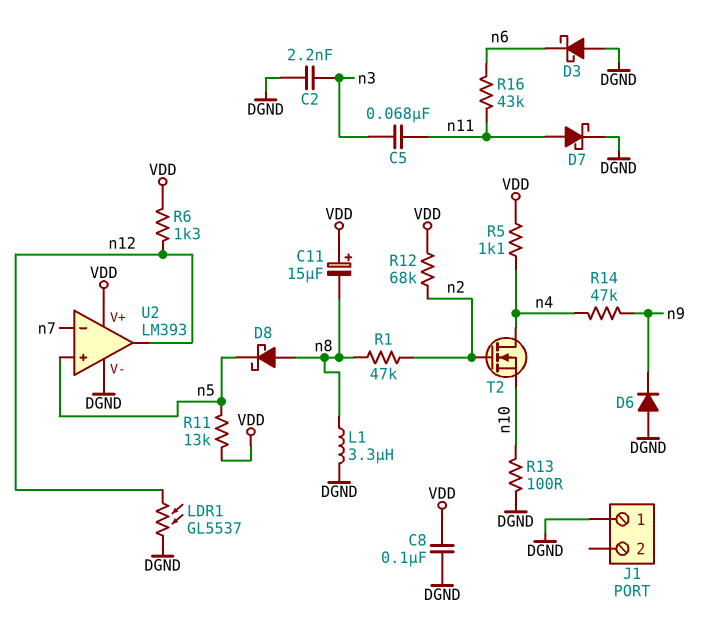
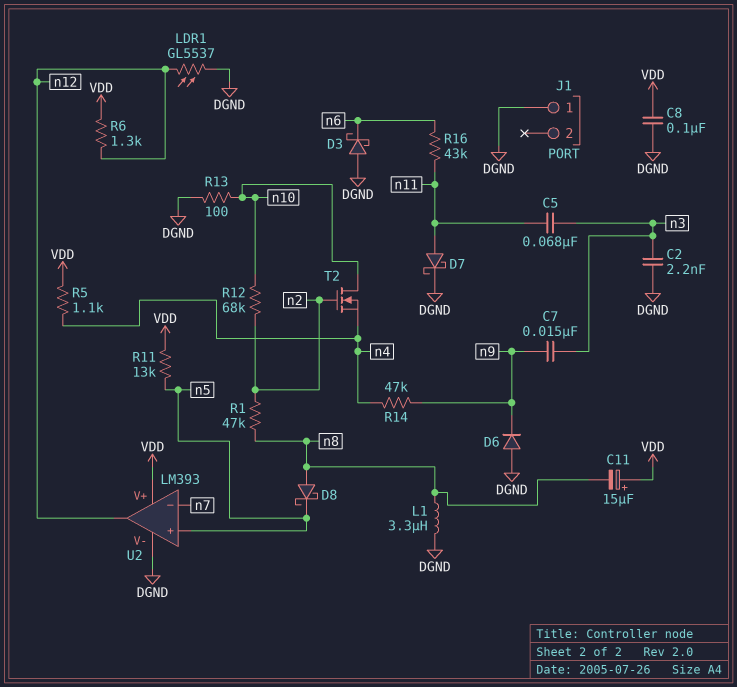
C7: none -> 15nF (n3, n9)
R12: 68k (VDD, n2) -> 68k (n2, n10)
T2: NMOS (G n2, D n4, S n10) -> NMOS (G n2, D n10, S n4)

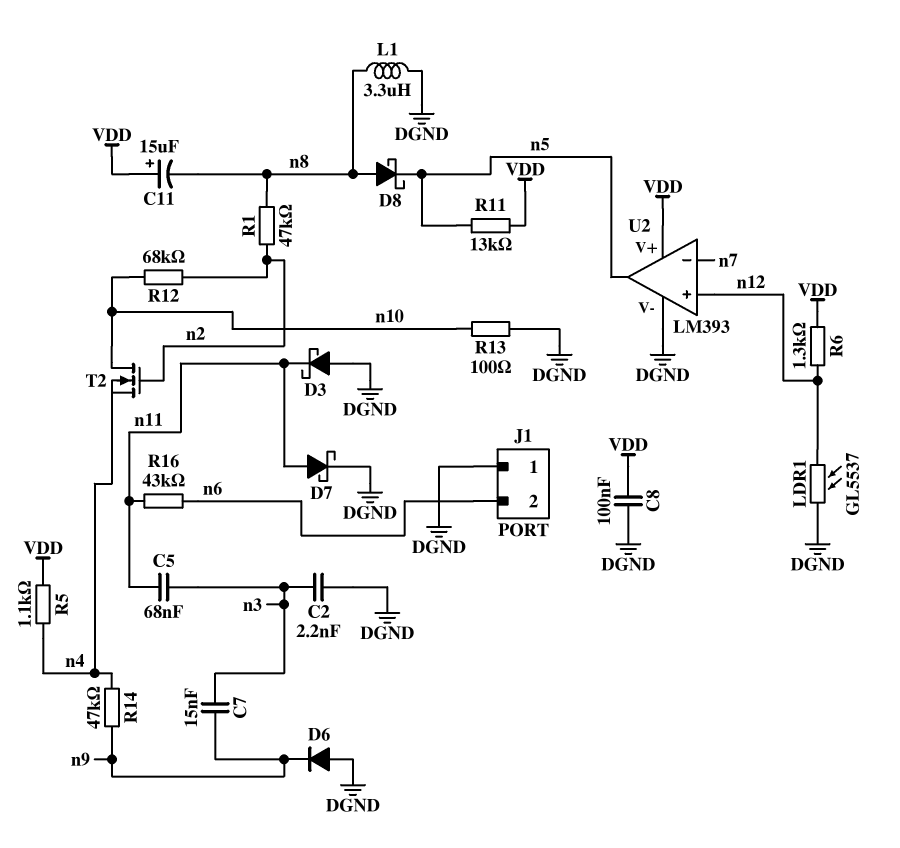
D3: schottky (A DGND, K n6) -> schottky (A DGND, K n11)
J1 pin 2: none -> n6
U2 pin in+: n5 -> n12
U2 pin out: n12 -> n5

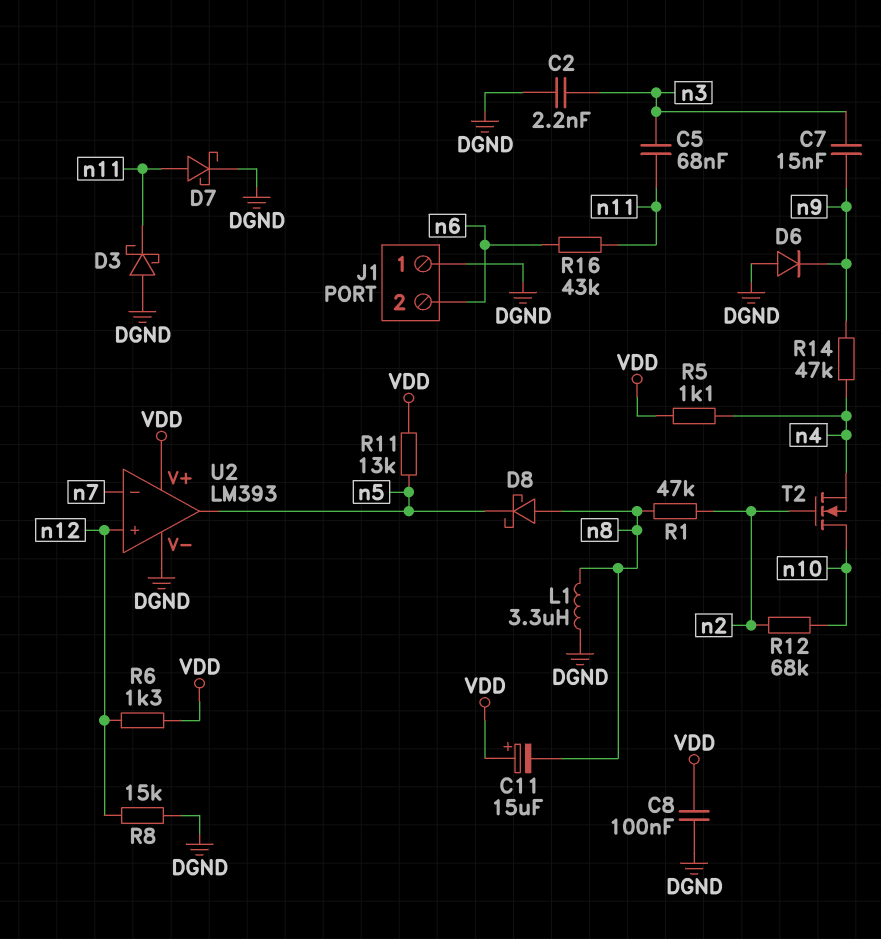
LDR1: GL5537 (DGND, n12) -> none
R8: none -> 15k (DGND, n12)
R13: 100 (DGND, n10) -> none

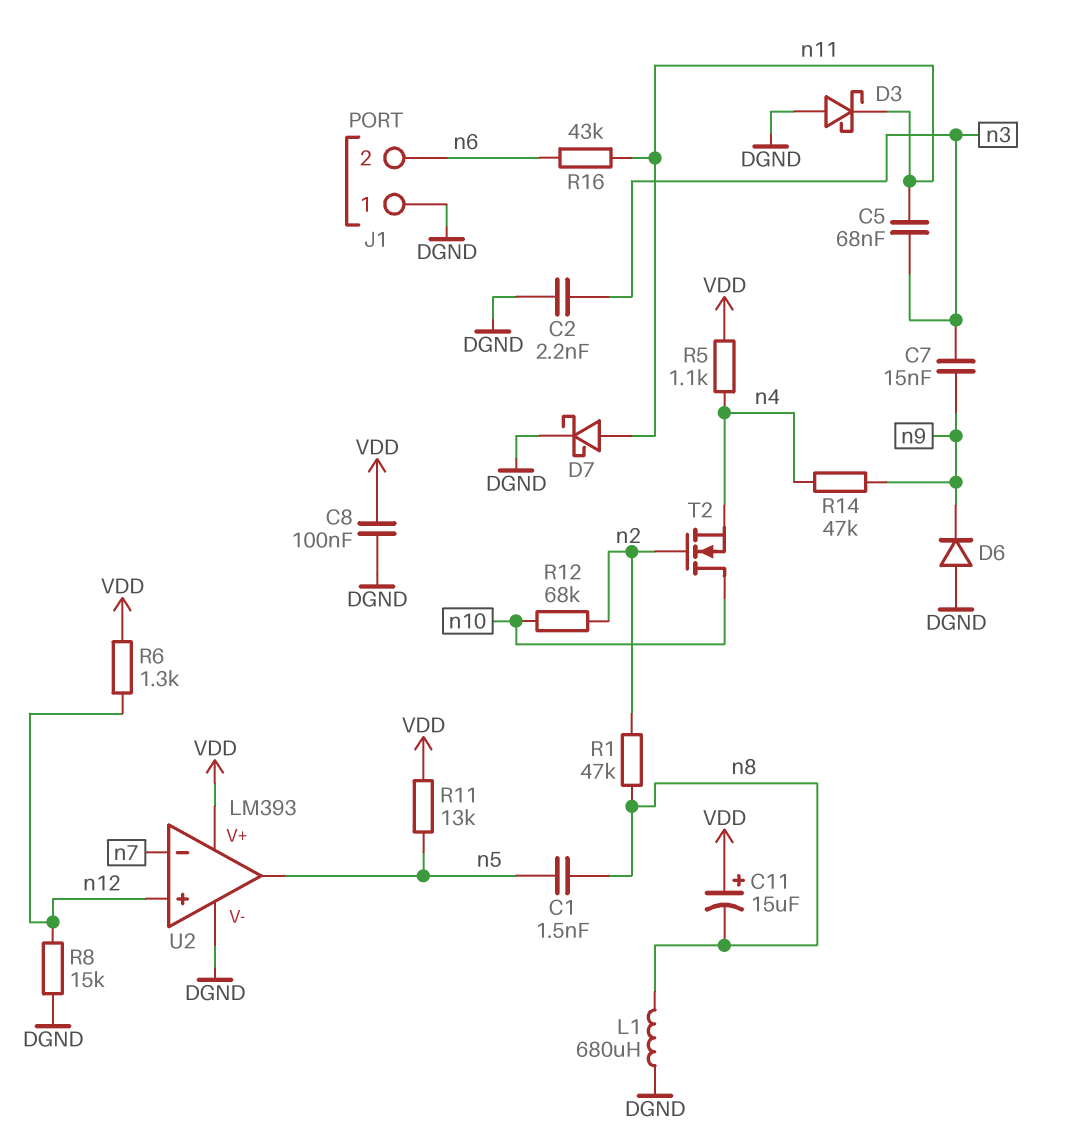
C1: none -> 1.5nF (n5, n8)
D8: schottky (A n8, K n5) -> none
L1: 3.3uH (DGND, n8) -> 680uH (DGND, n8)

